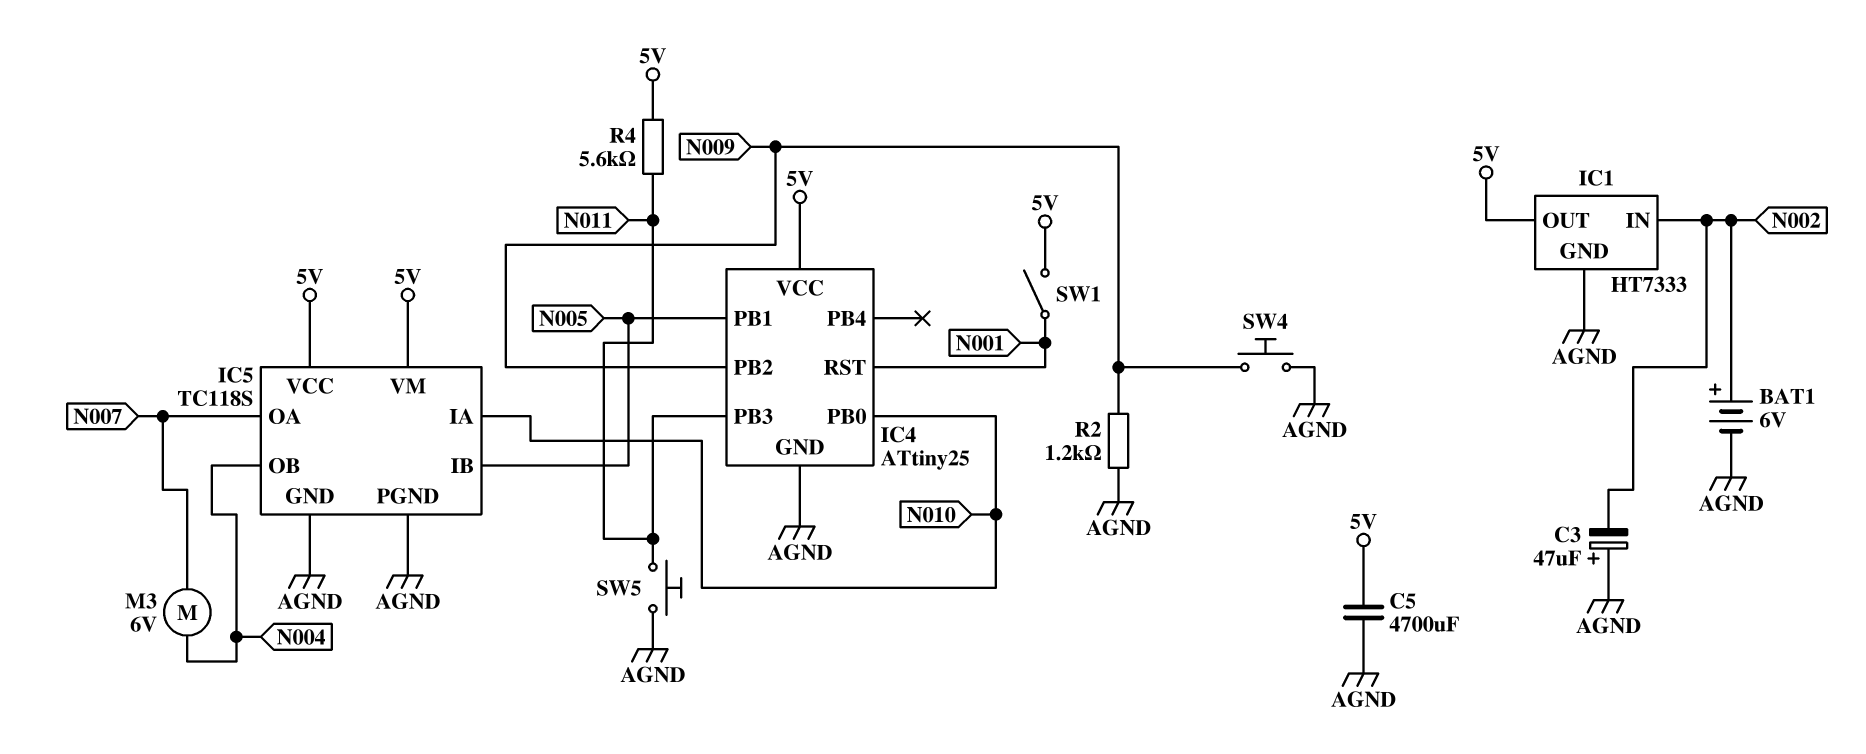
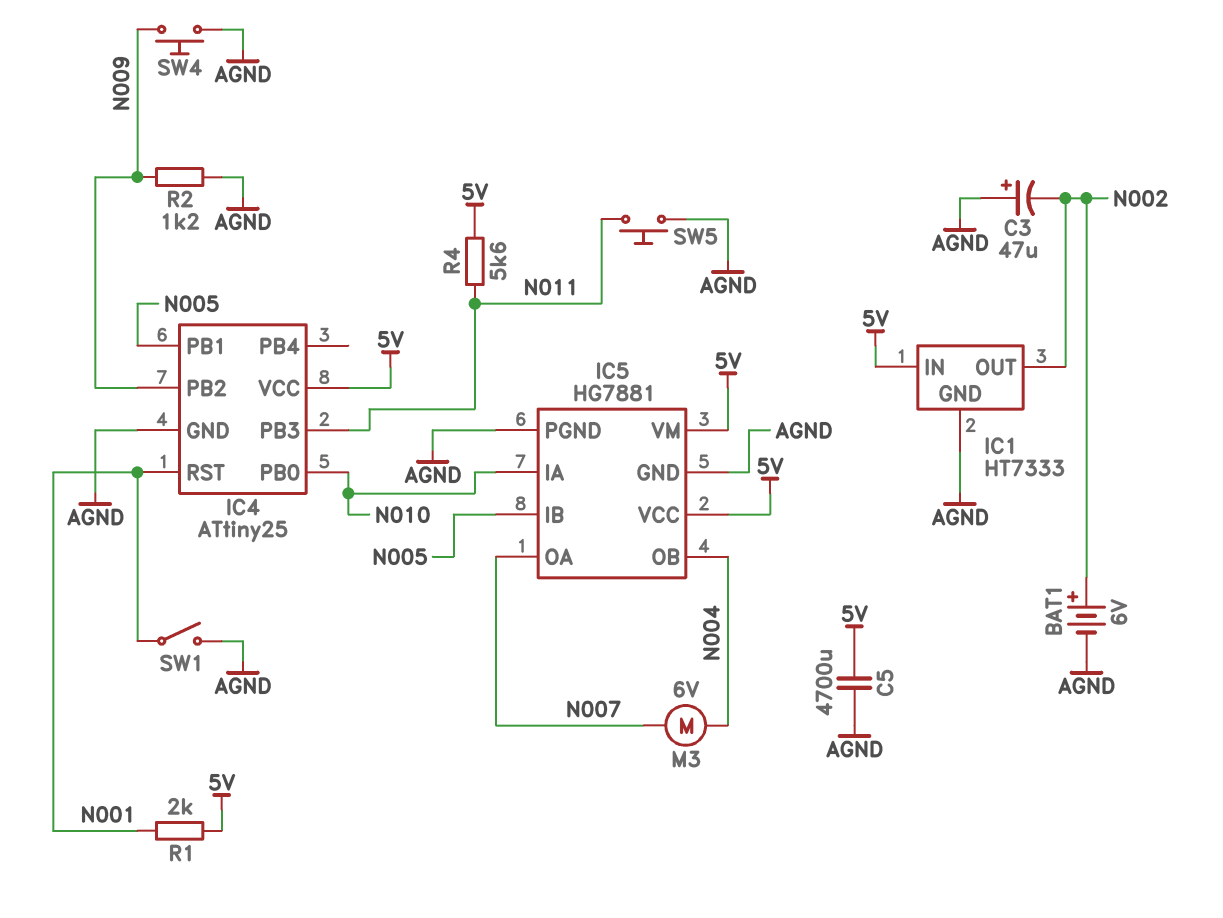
IC1 pin IN: N002 -> 5V
IC1 pin OUT: 5V -> N002
IC5: TC118S -> HG7881
R1: none -> 2k (5V, N001)
SW1: switch (5V, N001) -> switch (AGND, N001)

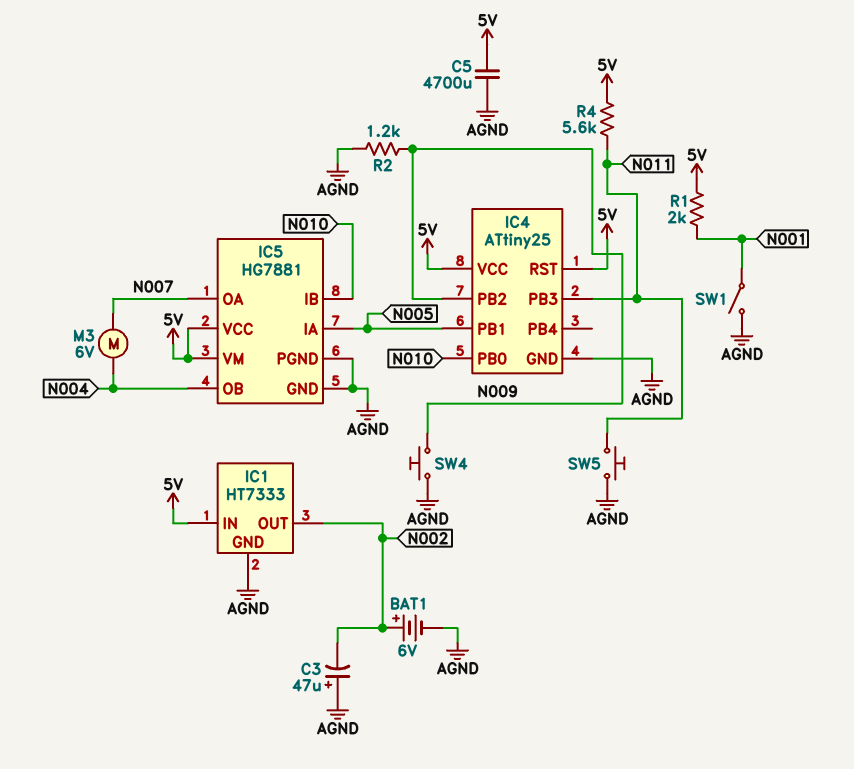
IC4 pin RST: N001 -> 5V
IC5 pin IA: N010 -> N005
IC5 pin IB: N005 -> N010

